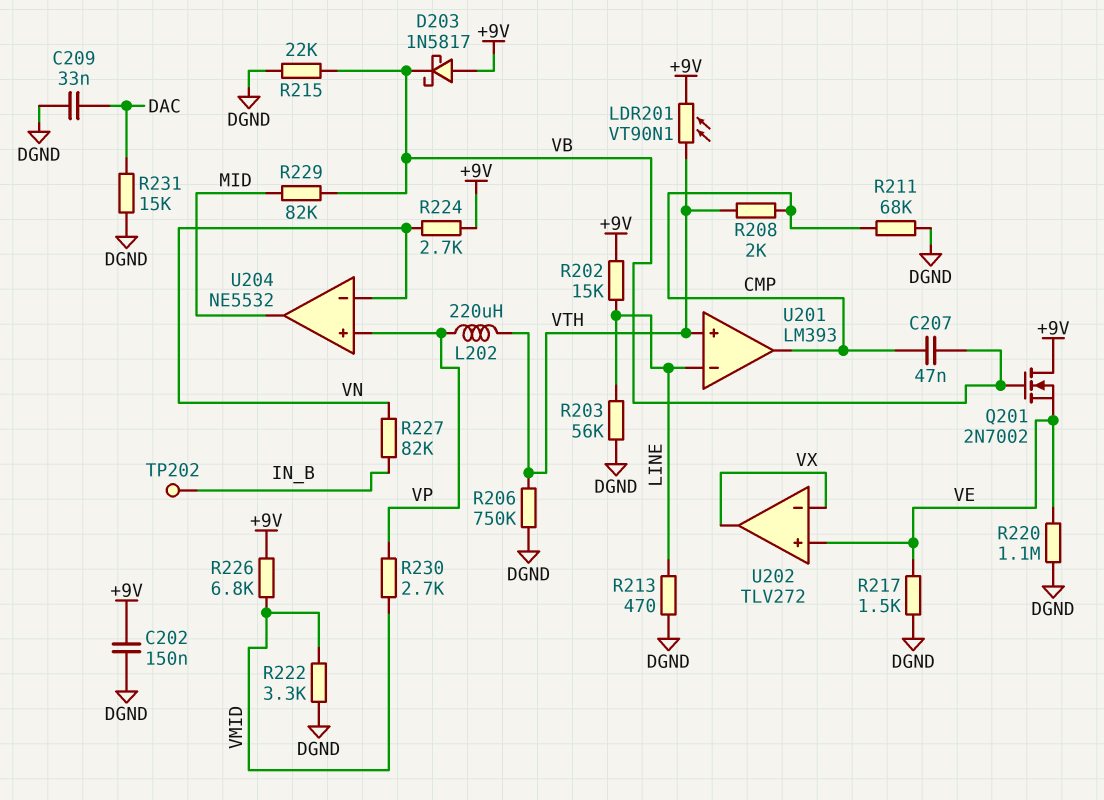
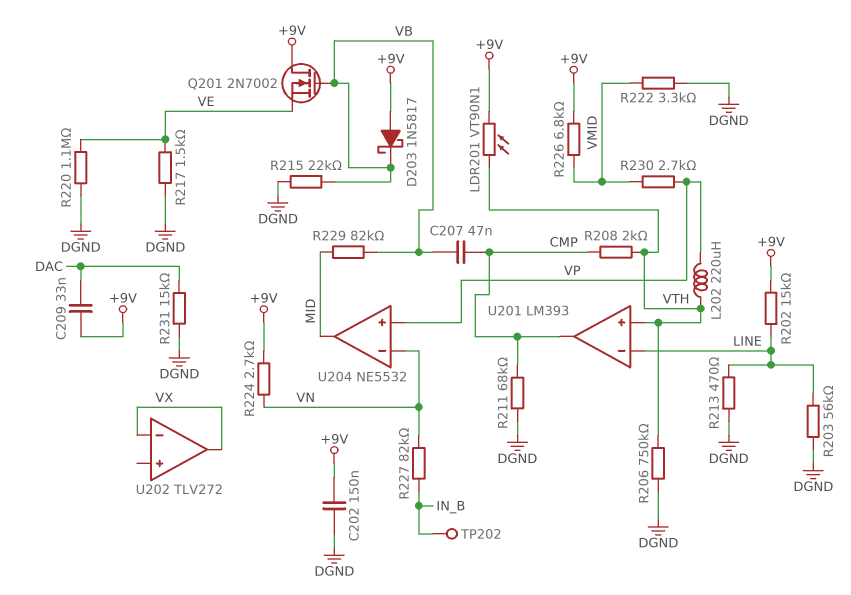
C209: 33nF (DAC, DGND) -> 33nF (+9V, DAC)
U202 pin in+: VE -> none

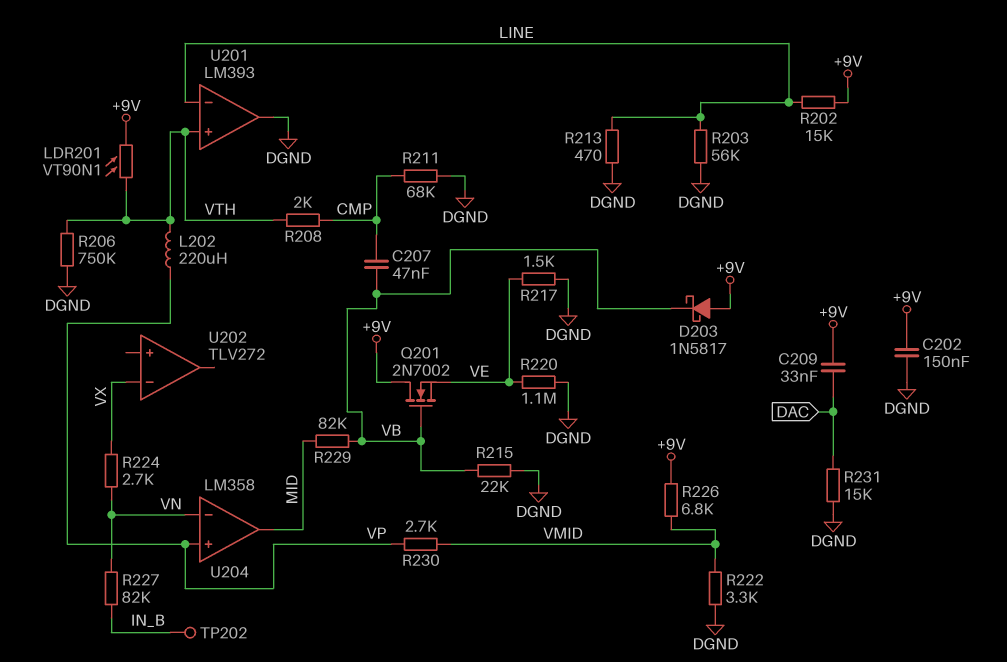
R224: 2.7k (+9V, VN) -> 2.7k (VN, VX)
U201 pin out: CMP -> DGND
U202 pin out: VX -> none
U204: NE5532 -> LM358

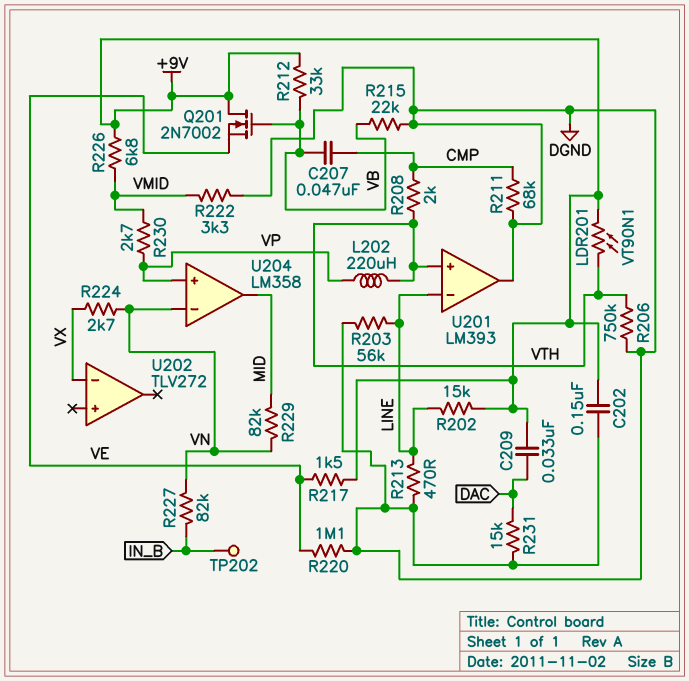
D203: schottky 1N5817 (A +9V, K VB) -> none
R212: none -> 33k (+9V, VB)
R217: 1.5k (DGND, VE) -> 1.5k (+9V, VE)
R229: 82k (MID, VB) -> 82k (MID, VN)

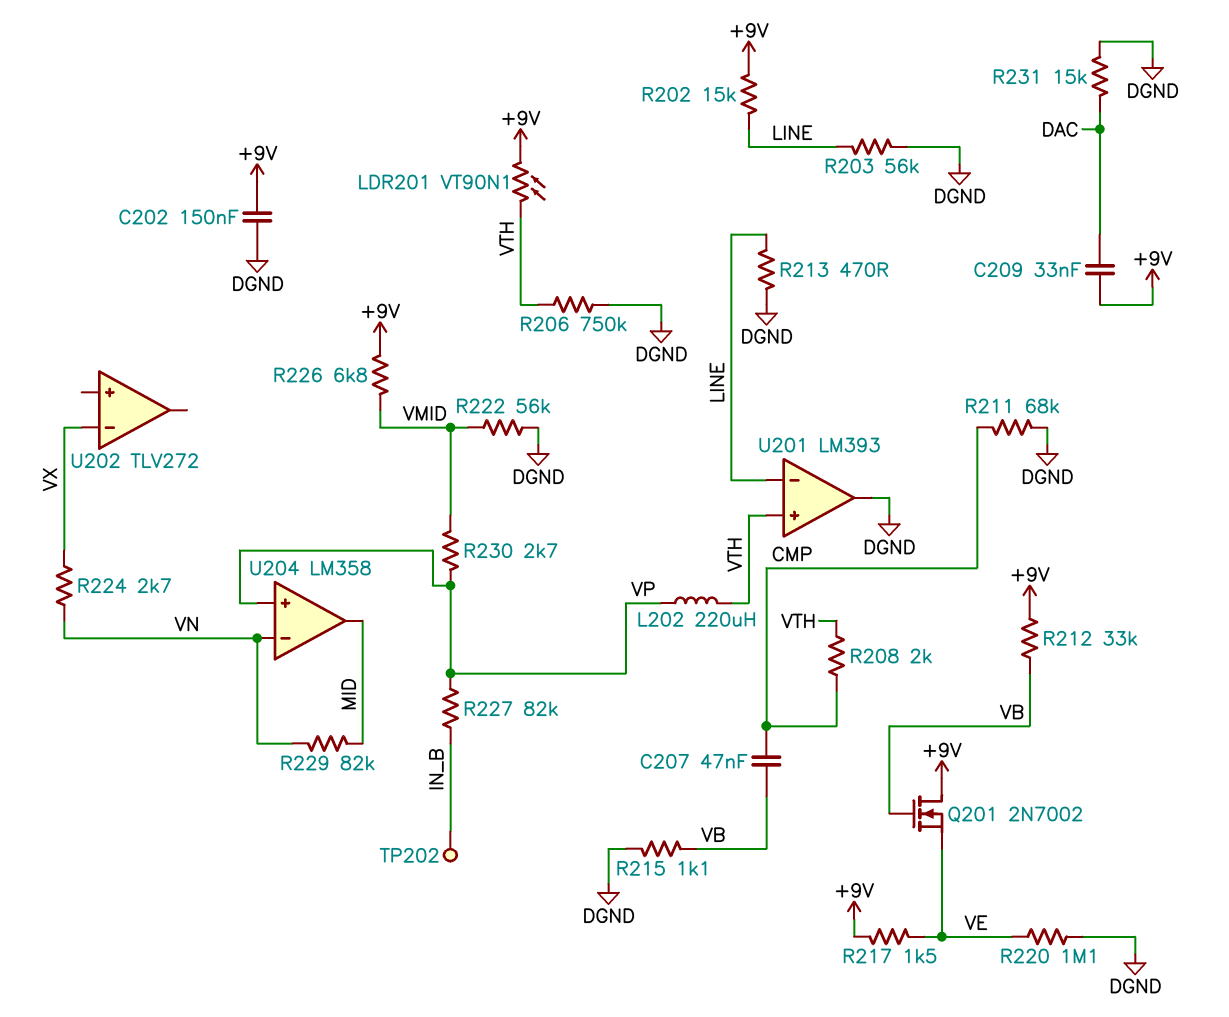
R215: 22k (DGND, VB) -> 1.1k (DGND, VB)
R222: 3.3k (DGND, VMID) -> 56k (DGND, VMID)
R227: 82k (IN_B, VN) -> 82k (IN_B, VP)

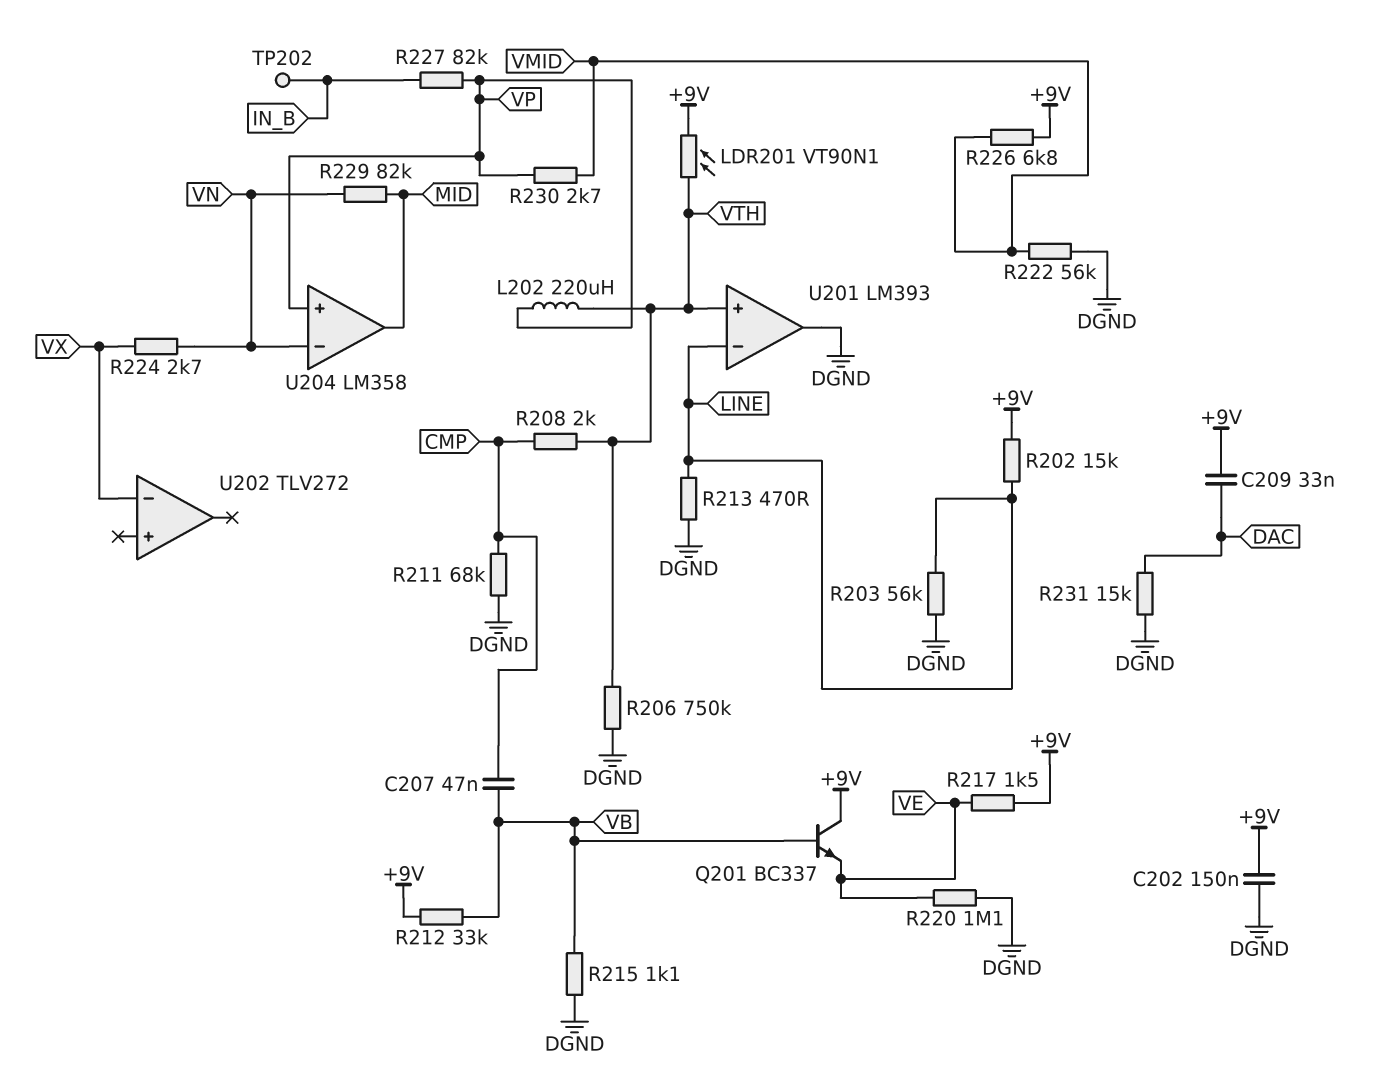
Q201: NMOS 2N7002 (G VB, D +9V, S VE) -> NPN BC337 (B VB, C +9V, E VE)

